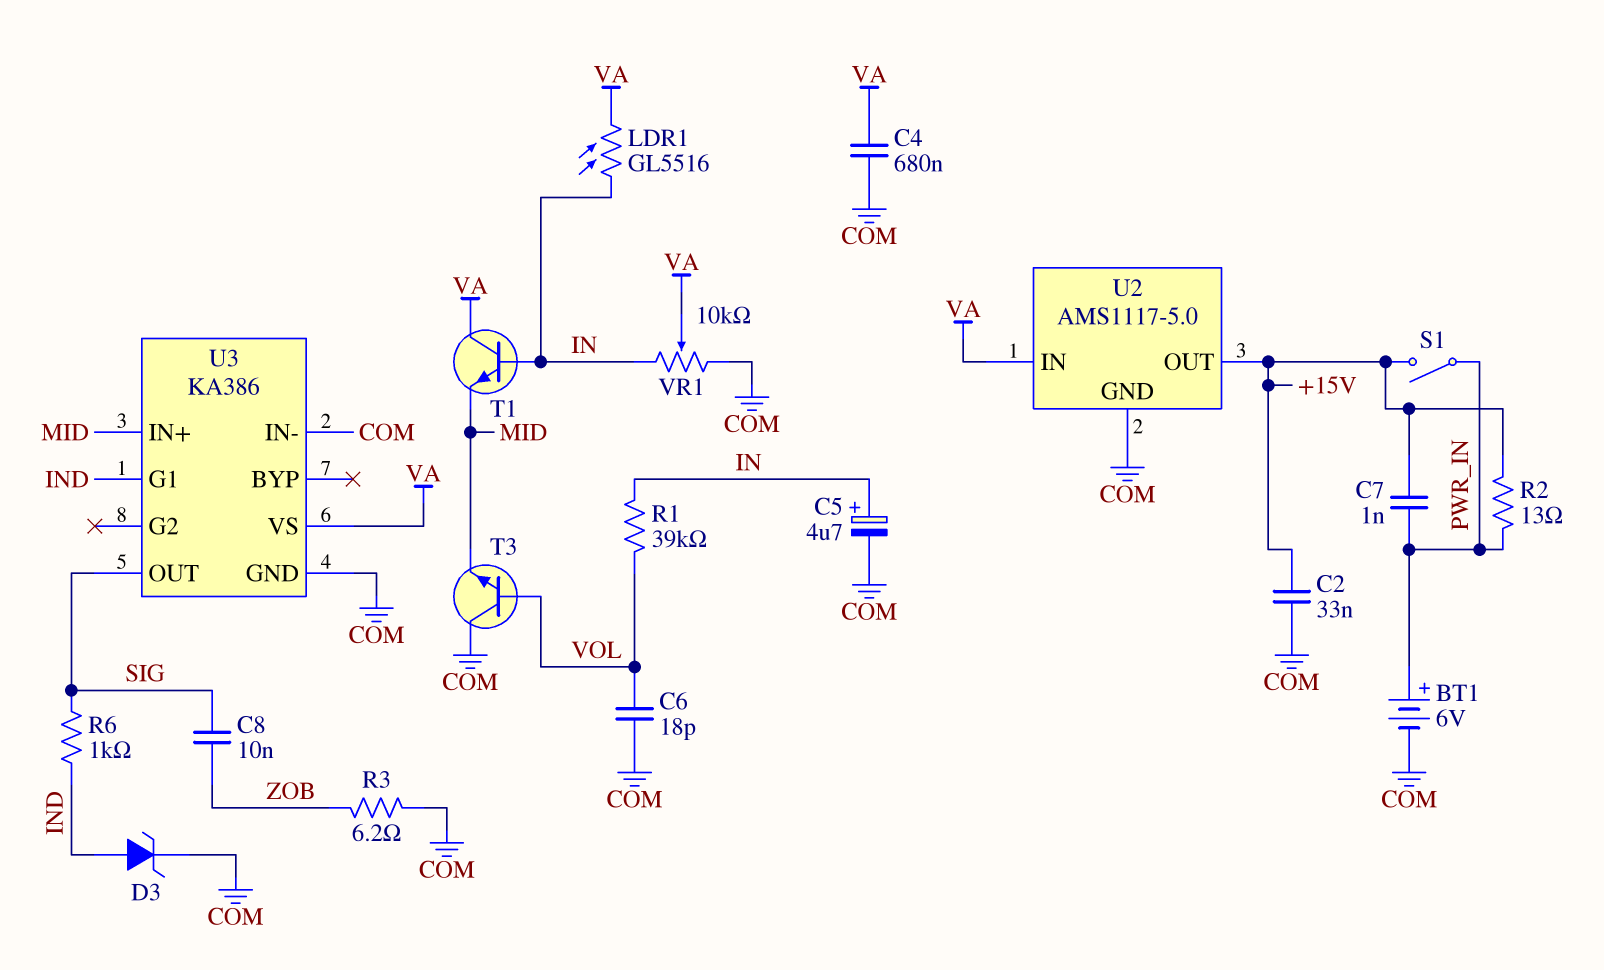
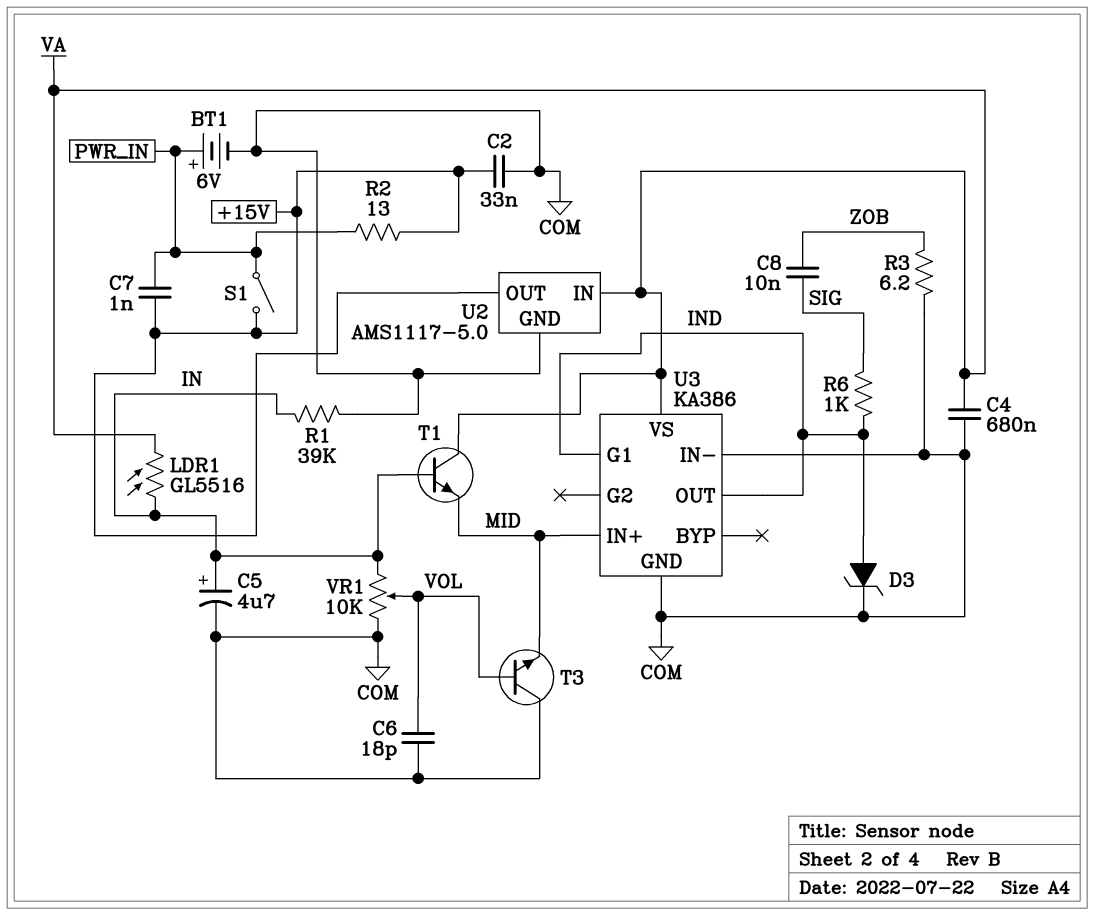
R1: 39k (IN, VOL) -> 39k (COM, IN)
U3 pin OUT: SIG -> IND
VR1: 10k (COM, IN, wiper VA) -> 10k (COM, IN, wiper VOL)

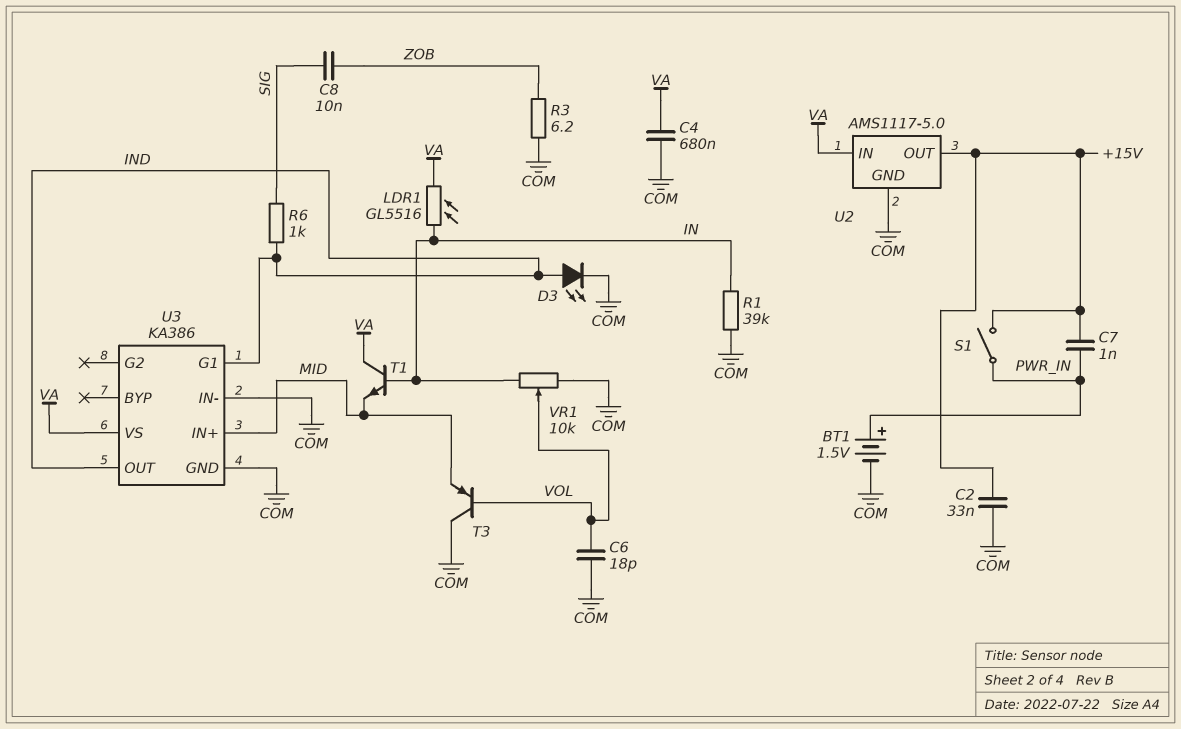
BT1: 6V (plus PWR_IN, minus COM) -> 1.5V (plus PWR_IN, minus COM)
C5: 4.7uF (plus IN, minus COM) -> none
D3: zener (A IND, K COM) -> LED (A IND, K COM)
R2: 13 (+15V, PWR_IN) -> none
T3: NPN (B VOL, C COM, E MID) -> PNP (B VOL, C COM, E MID)

